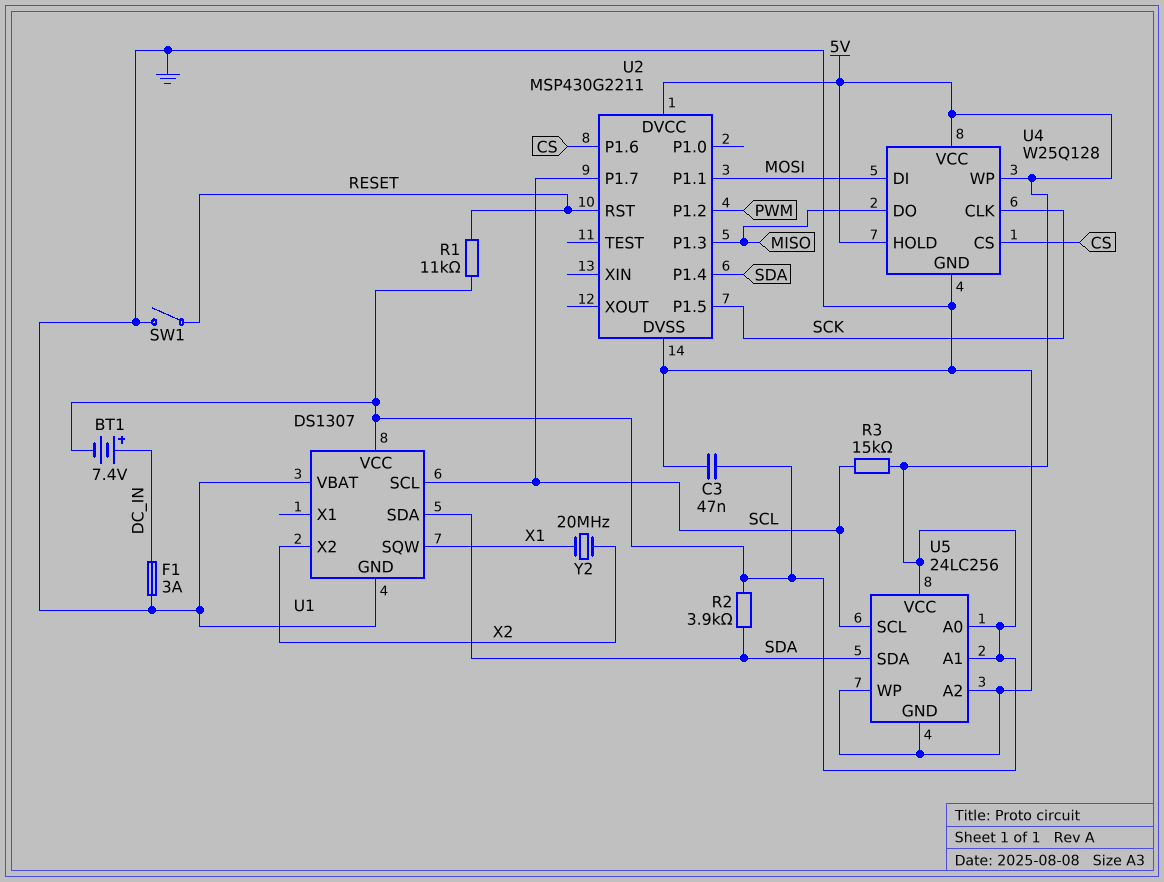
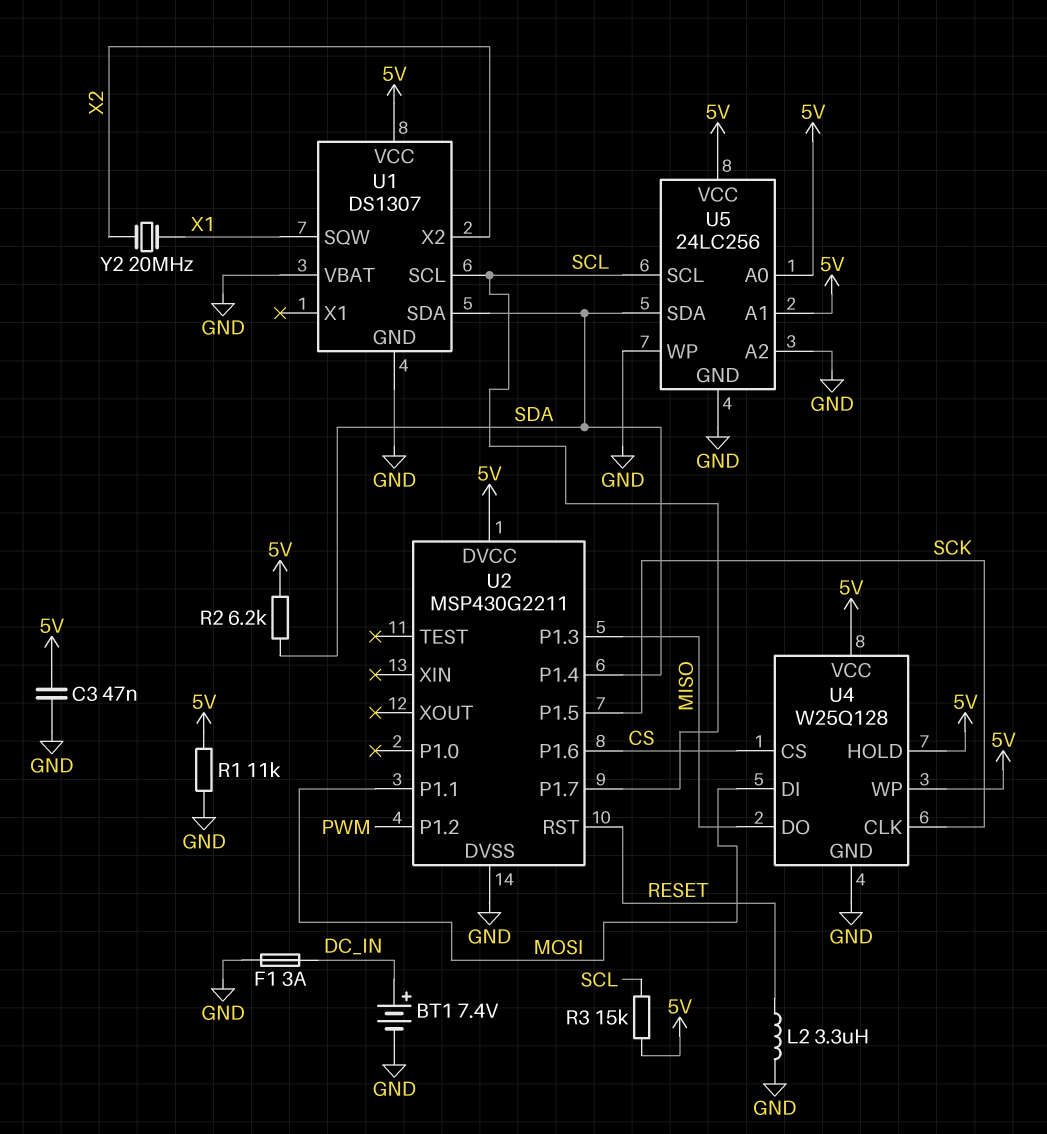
BT1: 7.4V (plus DC_IN, minus 5V) -> 7.4V (plus DC_IN, minus GND)
L2: none -> 3.3uH (GND, RESET)
R1: 11k (5V, RESET) -> 11k (5V, GND)
R2: 3.9k (5V, SDA) -> 6.2k (5V, SDA)
SW1: switch (GND, RESET) -> none

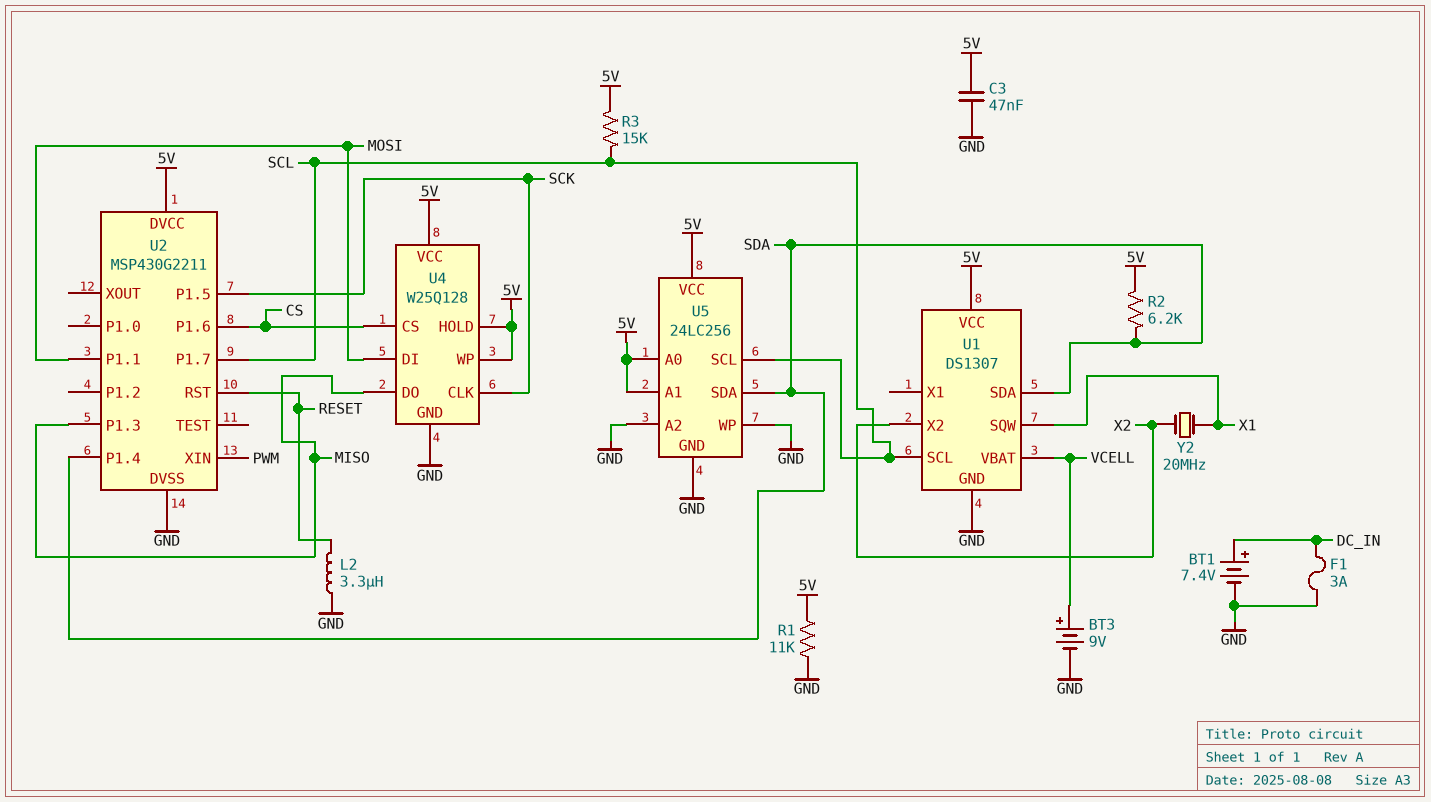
BT3: none -> 9V (plus VCELL, minus GND)
U1 pin VBAT: GND -> VCELL
U2 pin P1.2: PWM -> none
U2 pin XIN: none -> PWM

